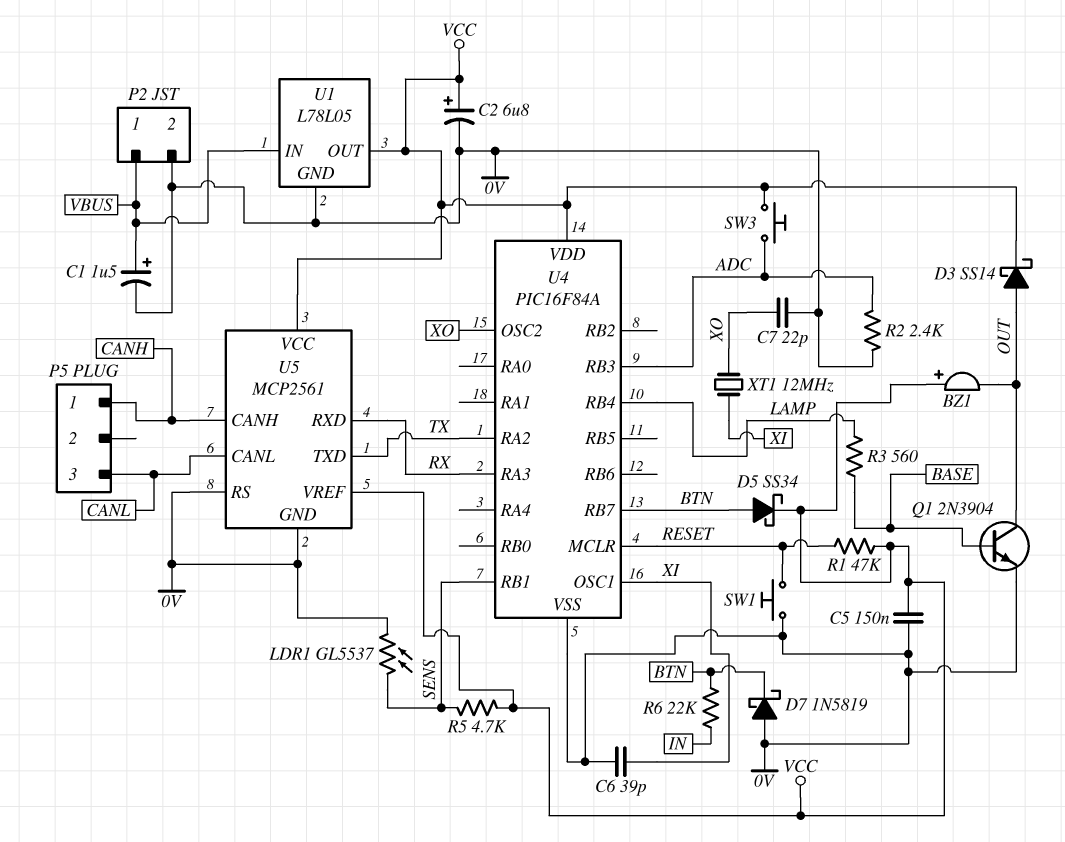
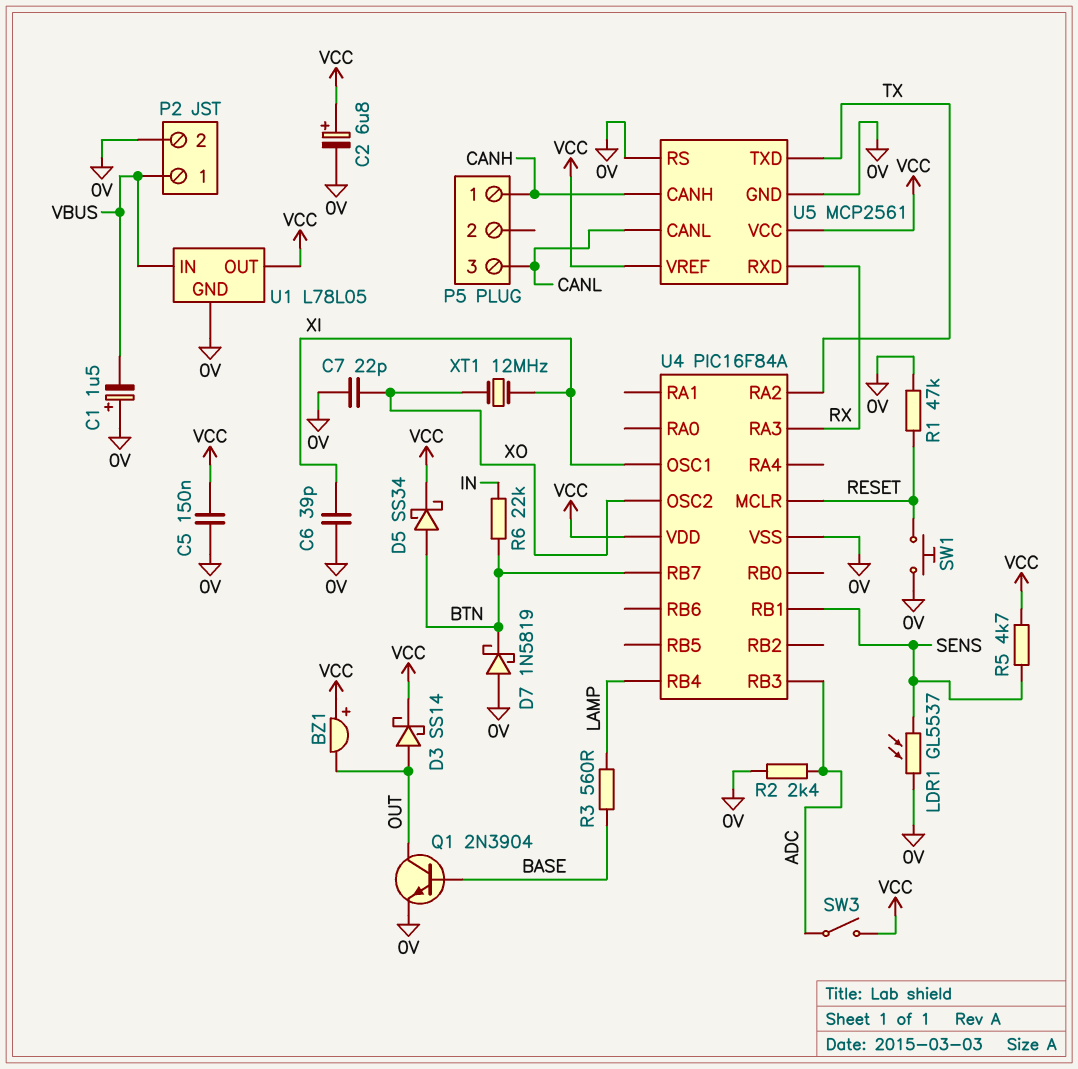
C1: 1.5uF (plus VBUS, minus 0V) -> 1.5uF (plus 0V, minus VBUS)
R1: 47k (RESET, VCC) -> 47k (0V, RESET)
SW3: button (ADC, VCC) -> switch (ADC, VCC)

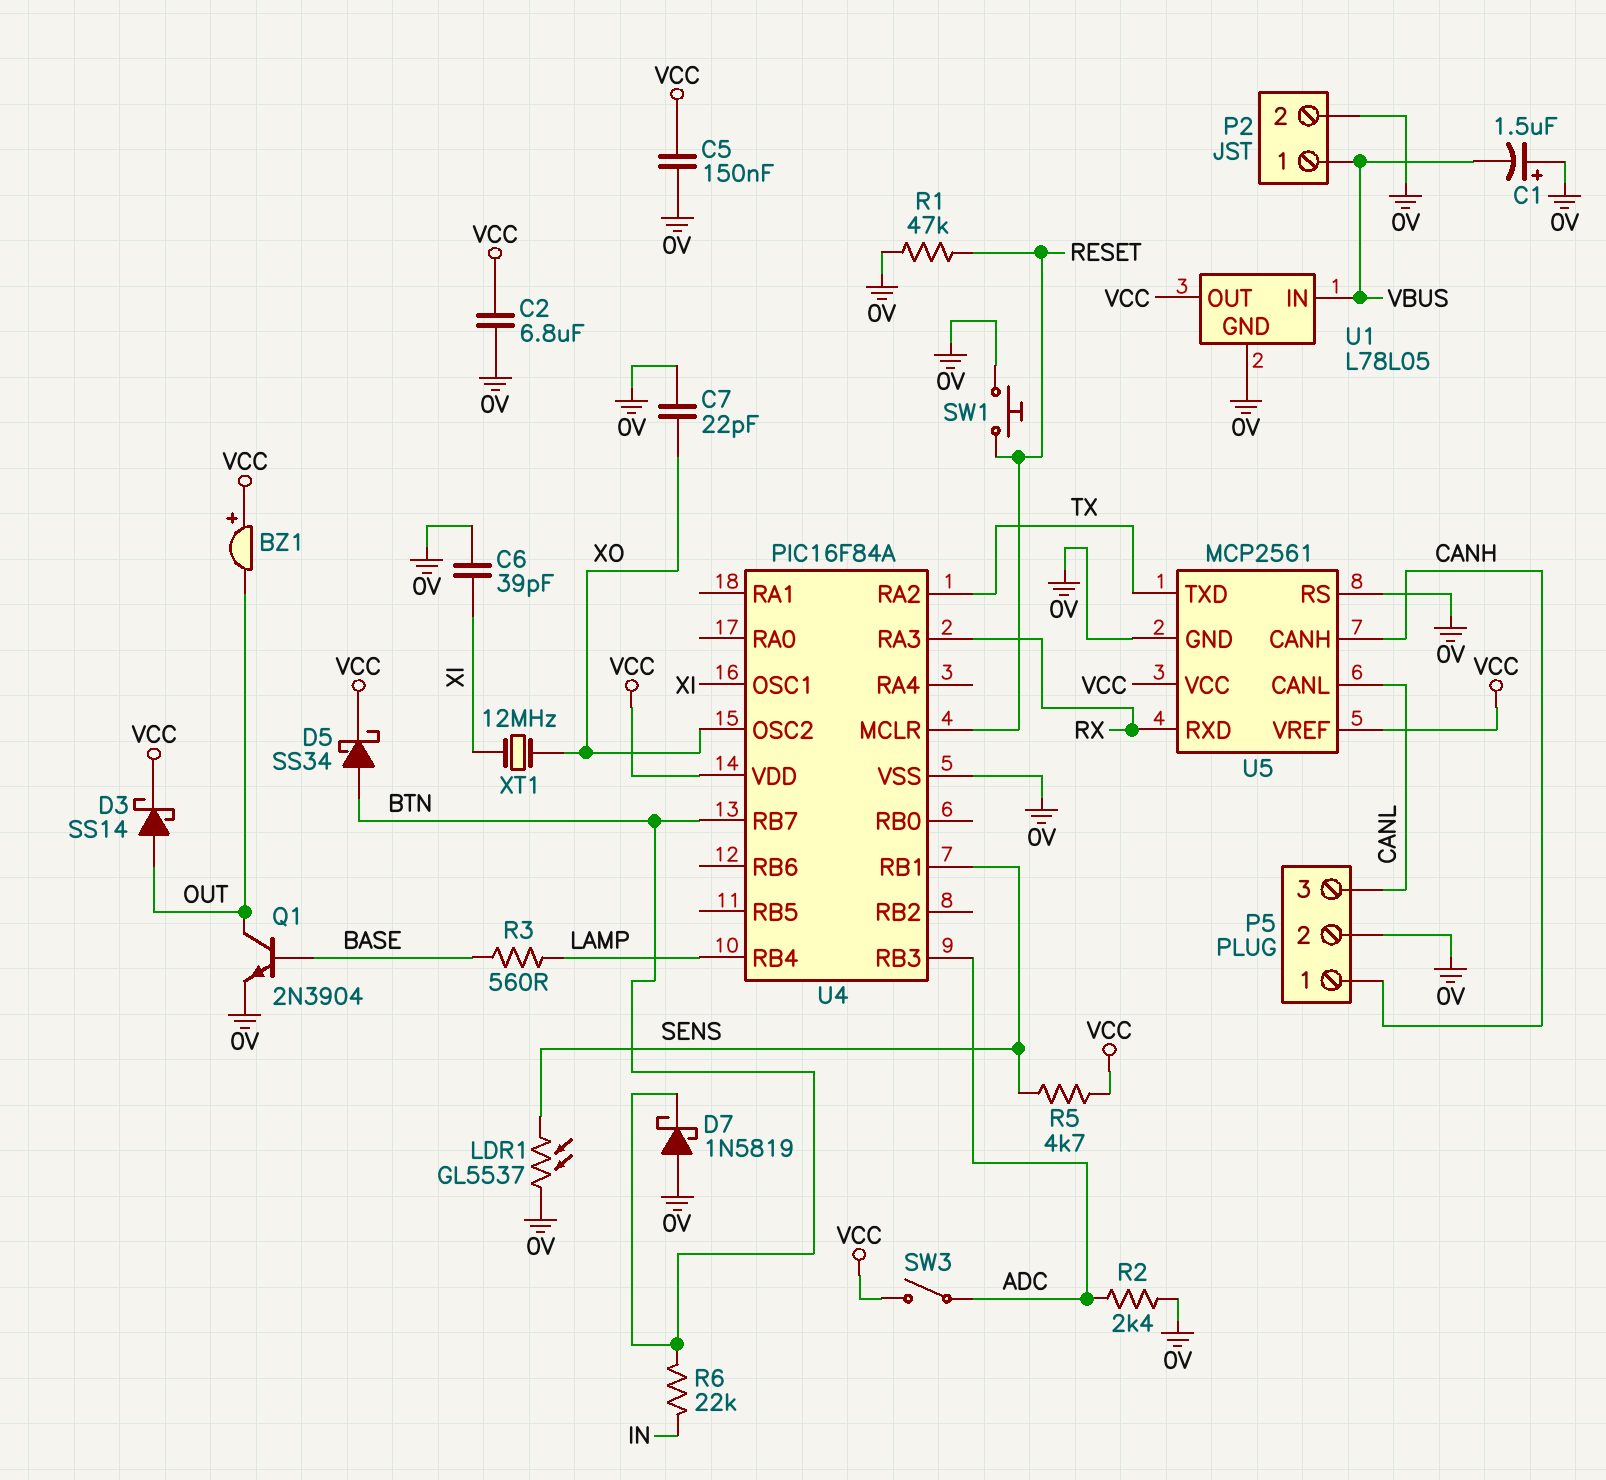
C2: 6.8uF (plus VCC, minus 0V) -> 6.8uF (0V, VCC)
P5 pin 2: none -> 0V

